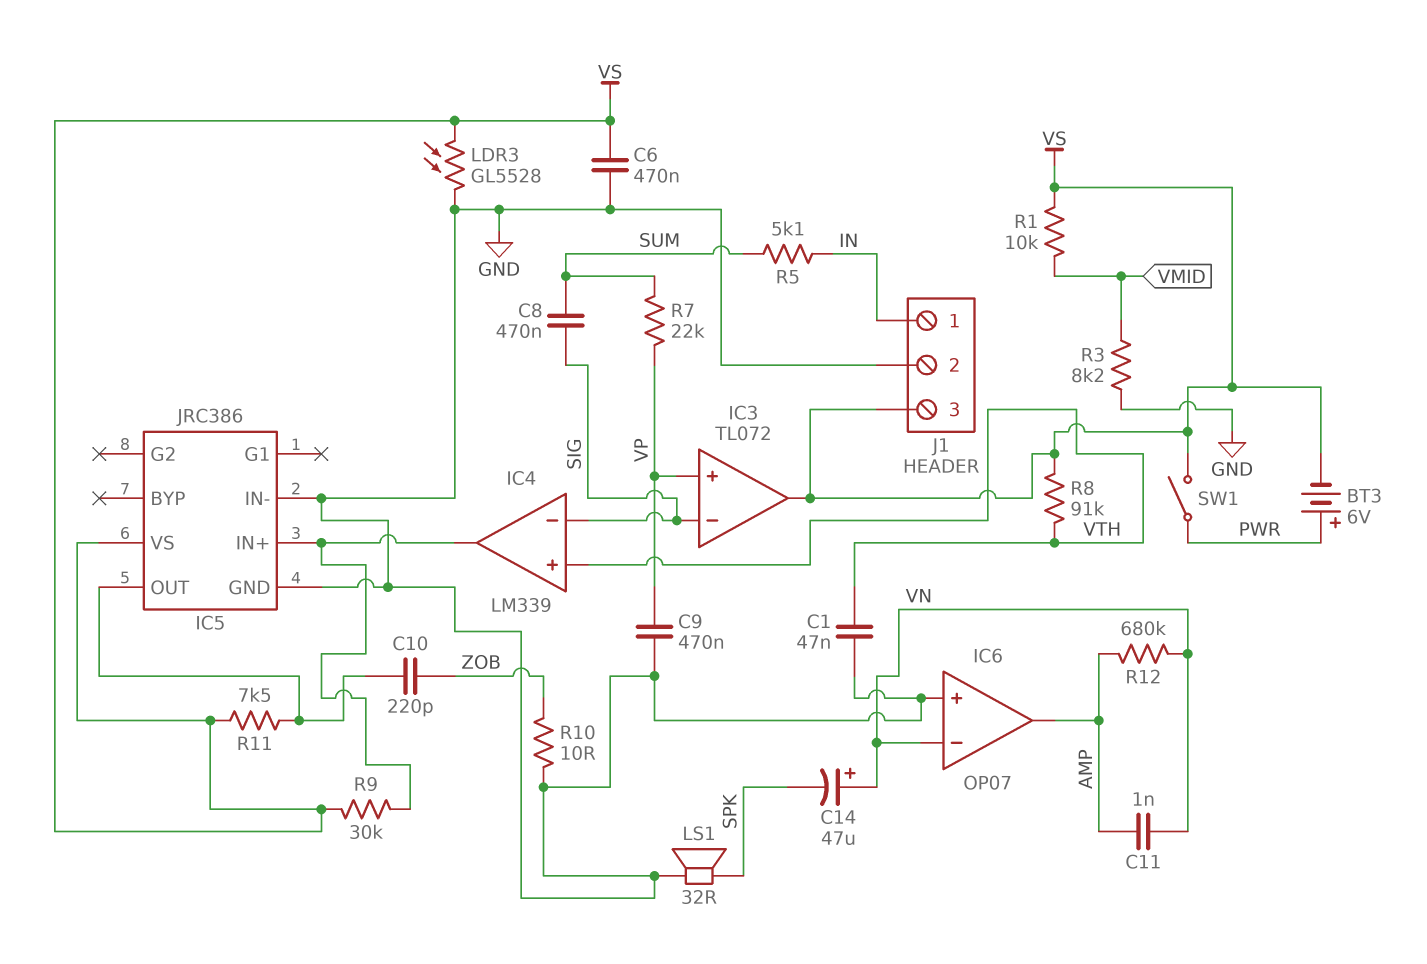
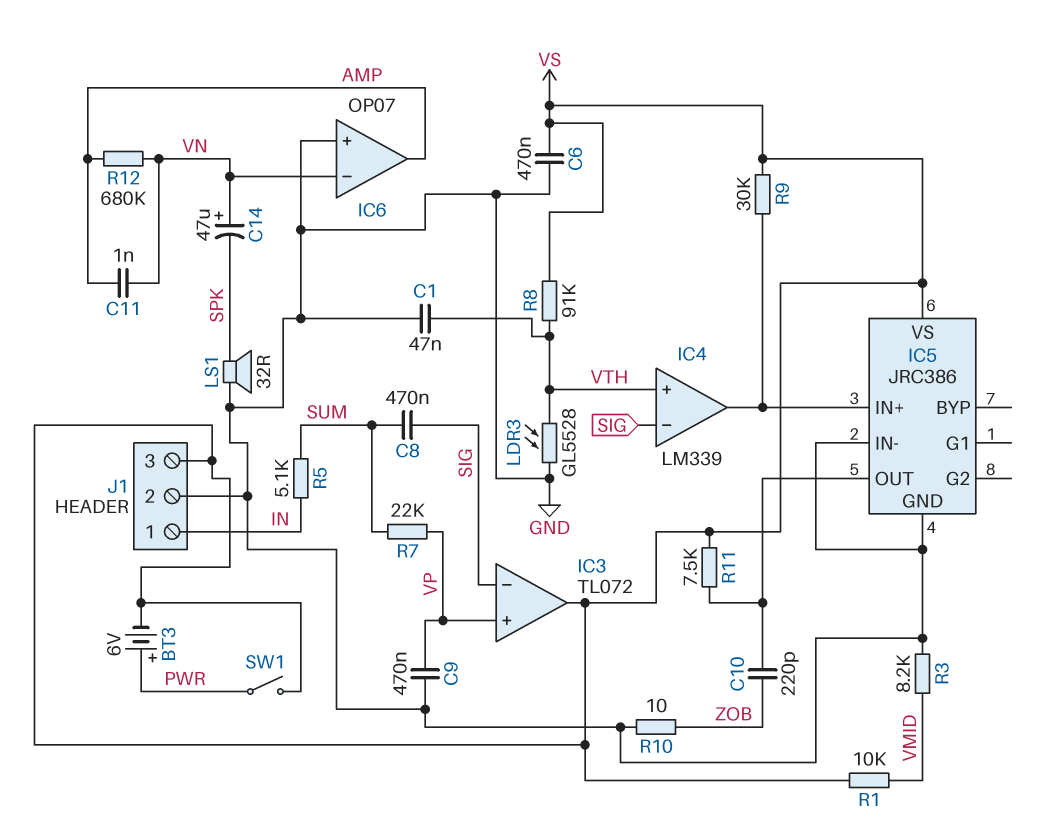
LDR3: GL5528 (GND, VS) -> GL5528 (GND, VTH)

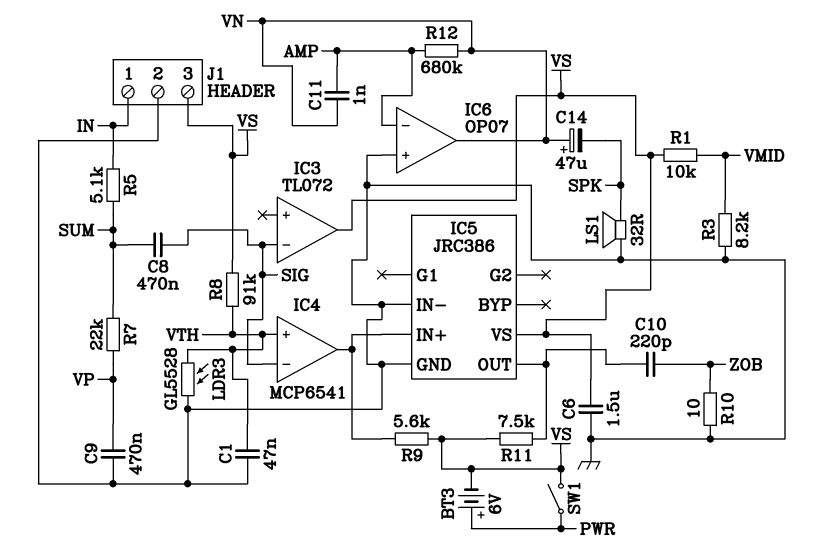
C6: 470nF (GND, VS) -> 1.5uF (GND, VS)
IC3 pin in+: VP -> none
IC4: LM339 -> MCP6541
IC6 pin in-: VN -> AMP
IC6 pin out: AMP -> VN
R9: 30k (IC4/out, VS) -> 5.6k (IC4/out, VS)

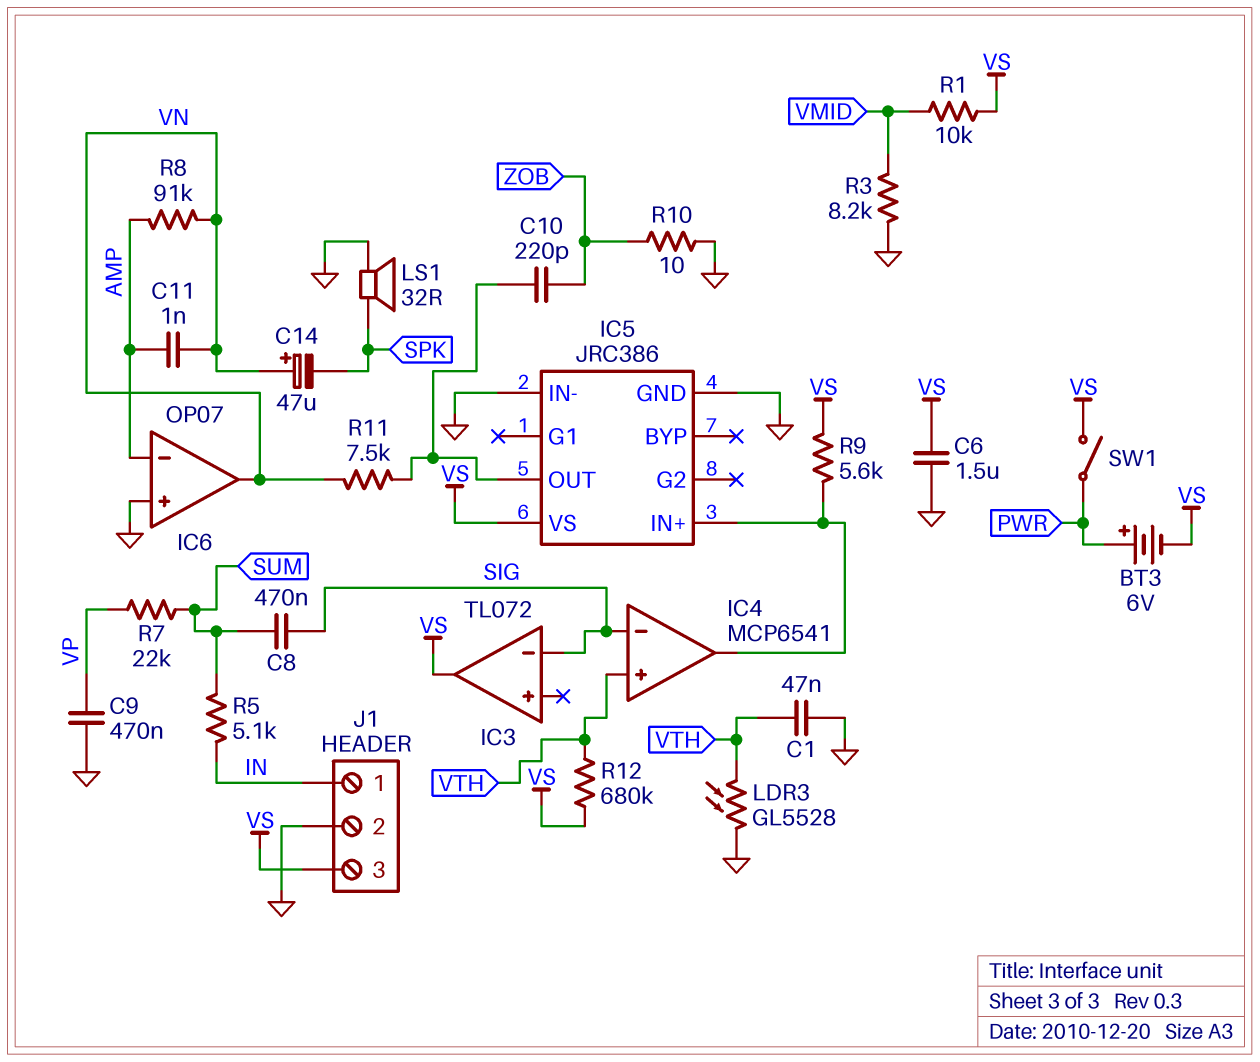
R8: 91k (VS, VTH) -> 91k (AMP, VN)
R11: 7.5k (IC5/OUT, VS) -> 7.5k (IC5/OUT, VN)
R12: 680k (AMP, VN) -> 680k (VS, VTH)

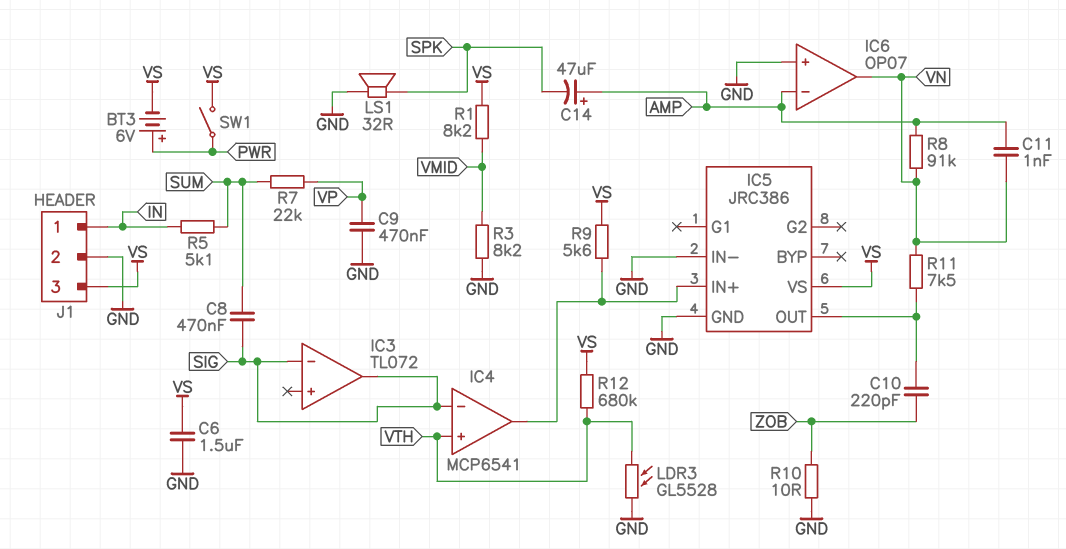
C1: 47nF (GND, VTH) -> none
C14: 47uF (plus VN, minus SPK) -> 47uF (plus AMP, minus SPK)
IC3 pin out: VS -> SIG
R1: 10k (VMID, VS) -> 8.2k (VMID, VS)

